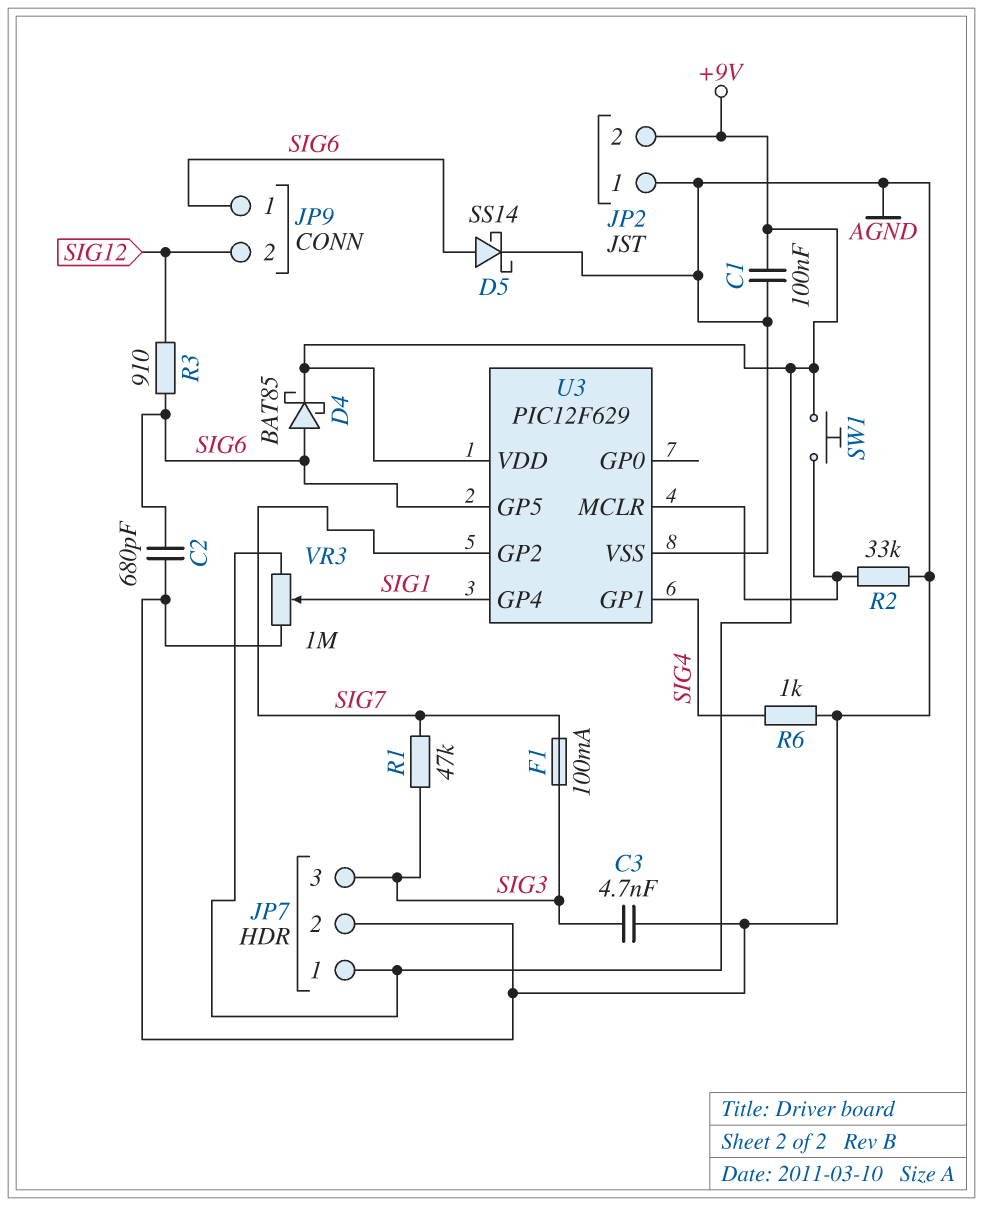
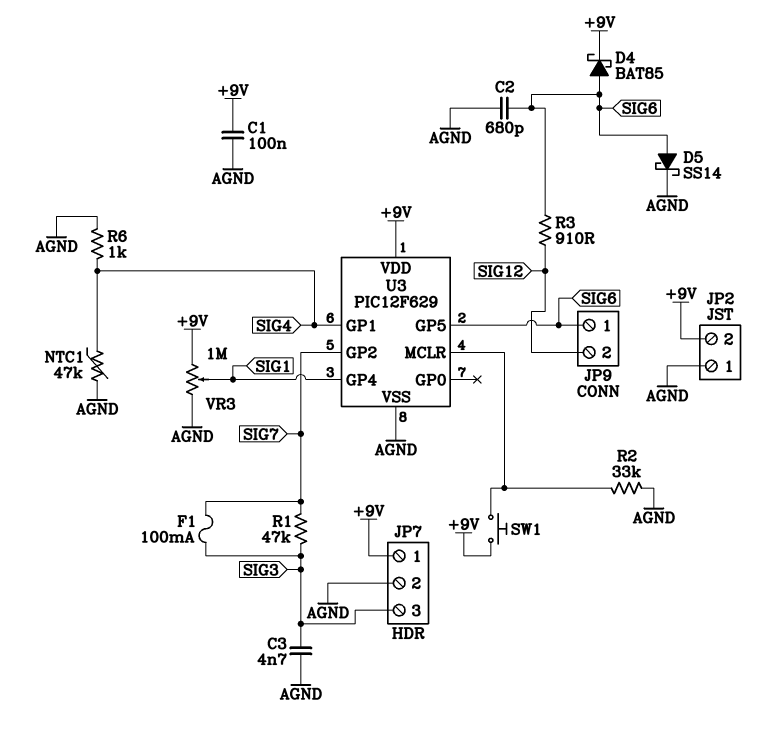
NTC1: none -> 47k (AGND, SIG4)

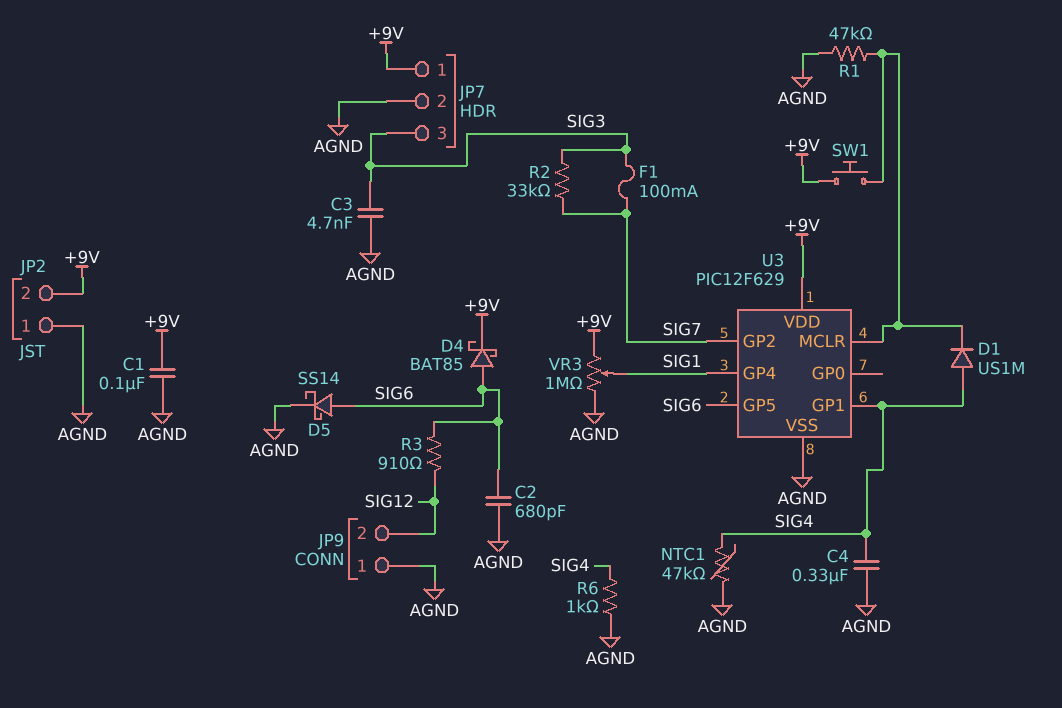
C4: none -> 330nF (AGND, SIG4)
D1: none -> diode US1M (A SIG4, K U3/MCLR)
JP9 pin 1: SIG6 -> AGND
R1: 47k (SIG3, SIG7) -> 47k (AGND, U3/MCLR)
R2: 33k (AGND, U3/MCLR) -> 33k (SIG3, SIG7)

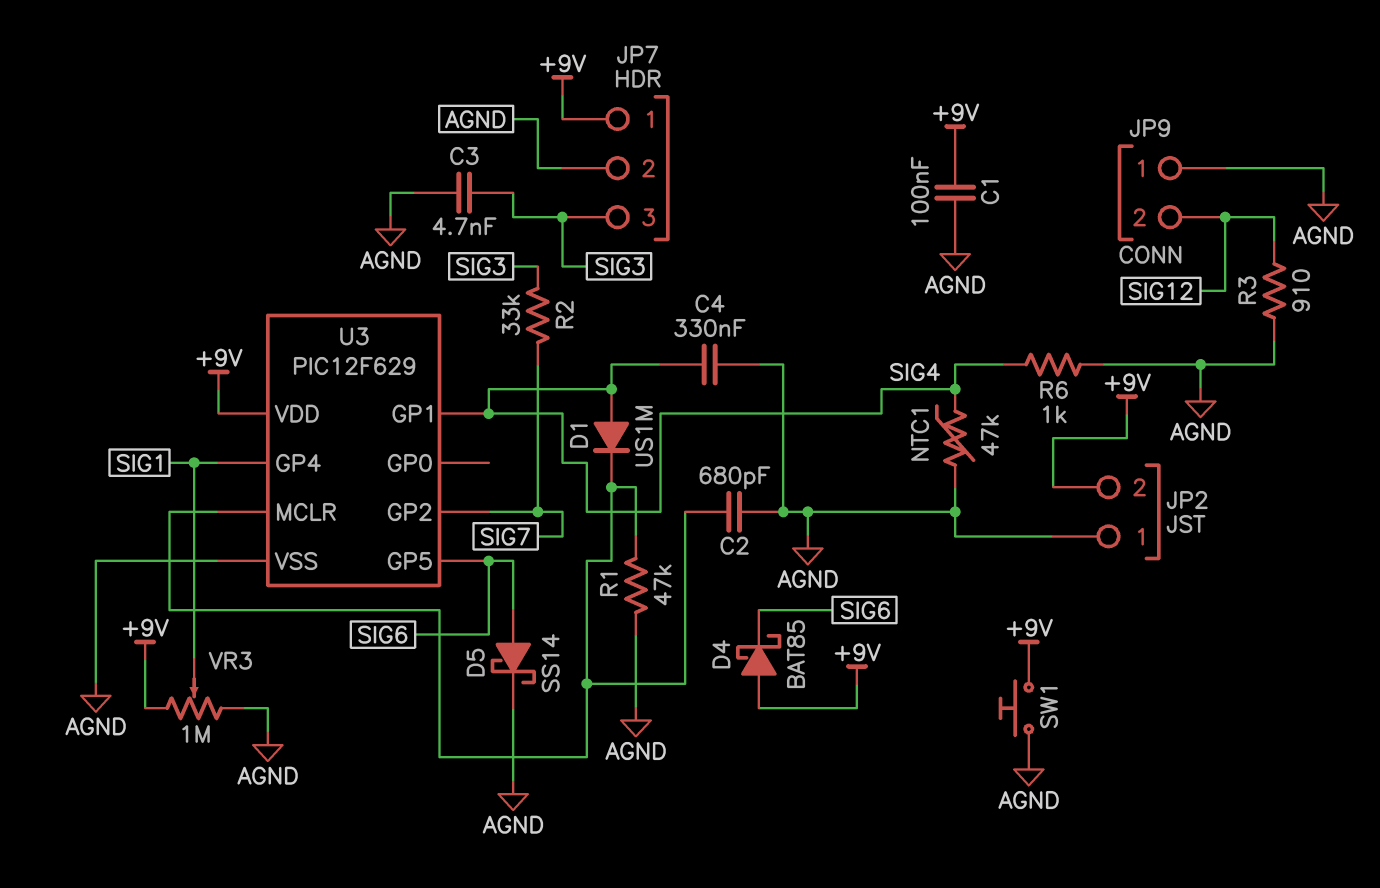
C2: 680pF (AGND, SIG6) -> 680pF (AGND, U3/MCLR)
D4: schottky BAT85 (A SIG6, K +9V) -> schottky BAT85 (A +9V, K SIG6)
F1: 100mA (SIG3, SIG7) -> none
R3: 910 (SIG6, SIG12) -> 910 (AGND, SIG12)
SW1: button (+9V, U3/MCLR) -> button (+9V, AGND)

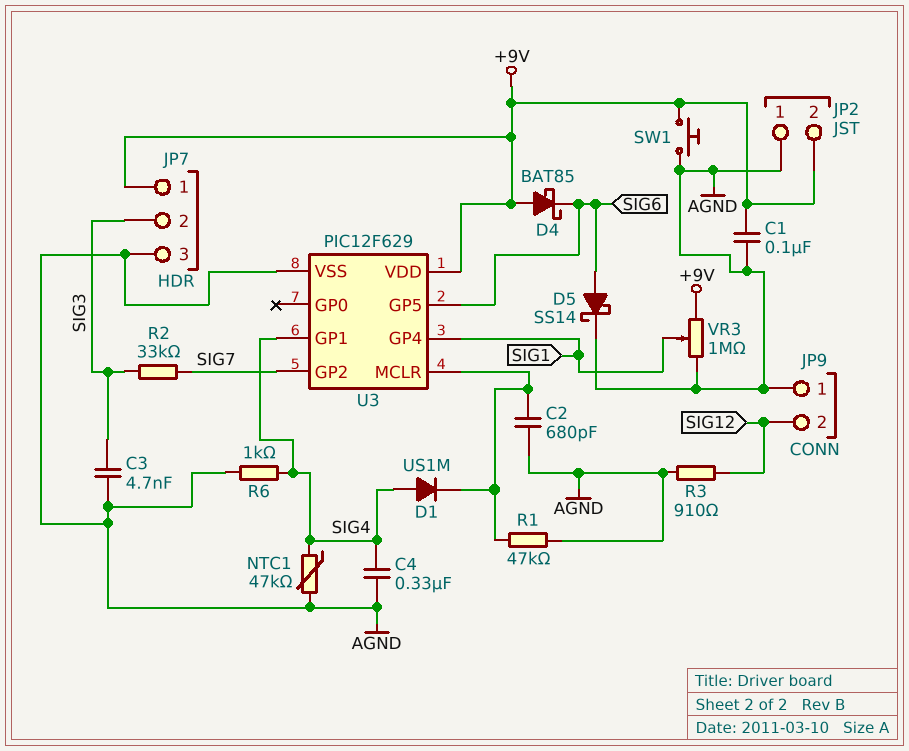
JP7 pin 2: AGND -> SIG3
JP7 pin 3: SIG3 -> AGND

